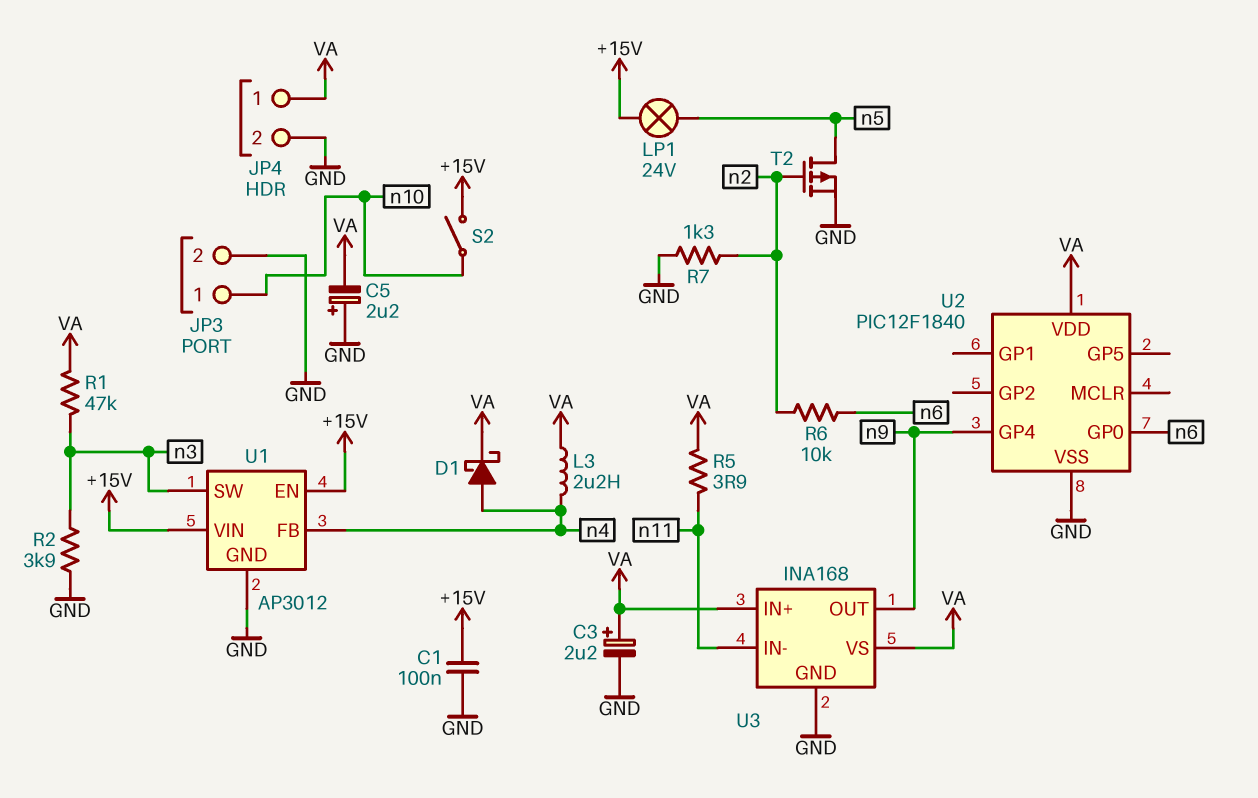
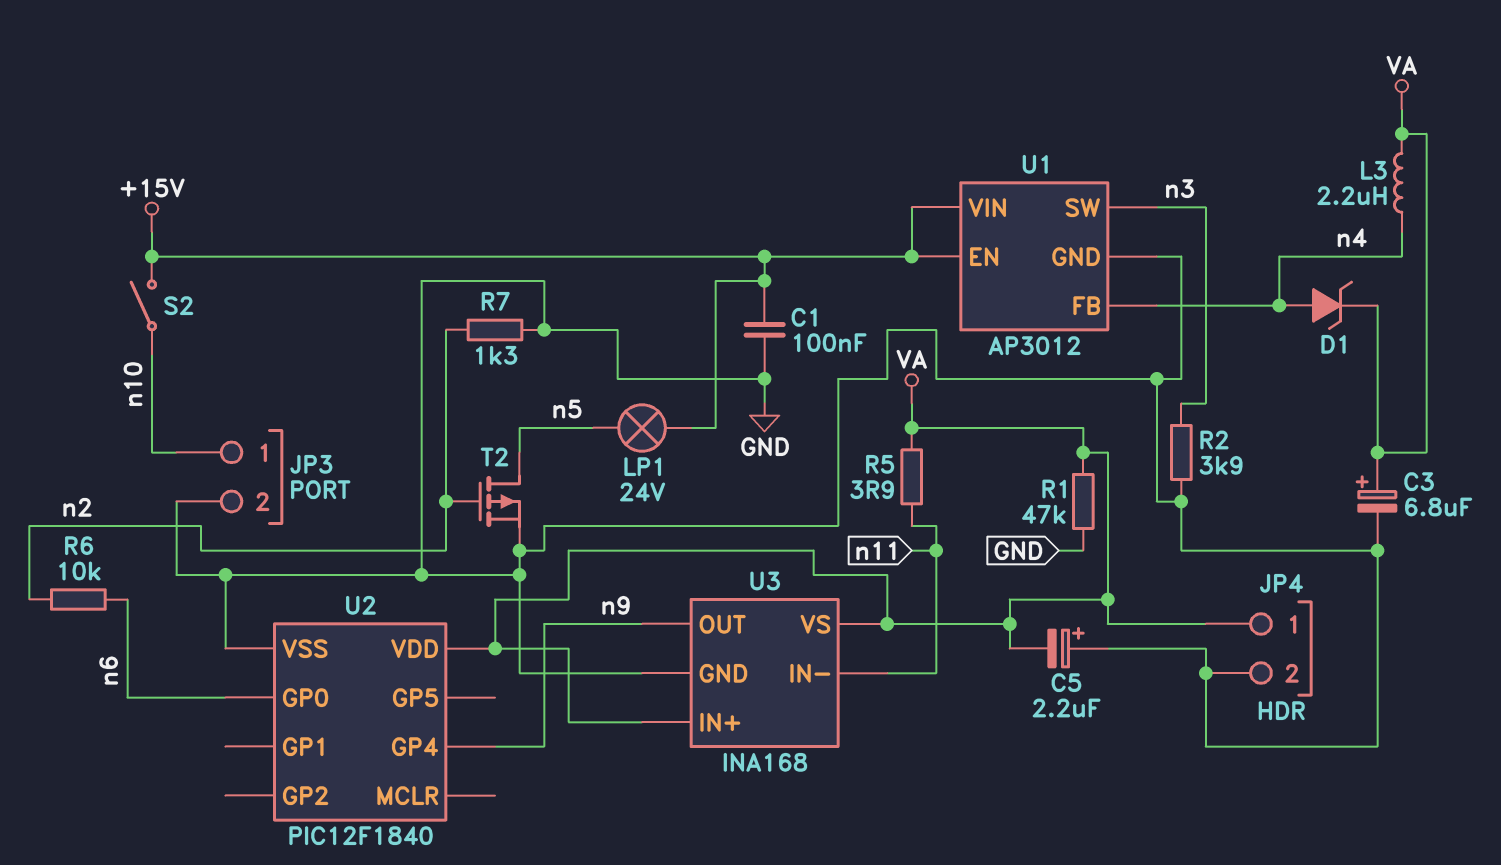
C3: 2.2uF (plus VA, minus GND) -> 6.8uF (plus VA, minus GND)
D1: schottky (A n4, K VA) -> zener (A n4, K VA)
R1: 47k (VA, n3) -> 47k (GND, VA)

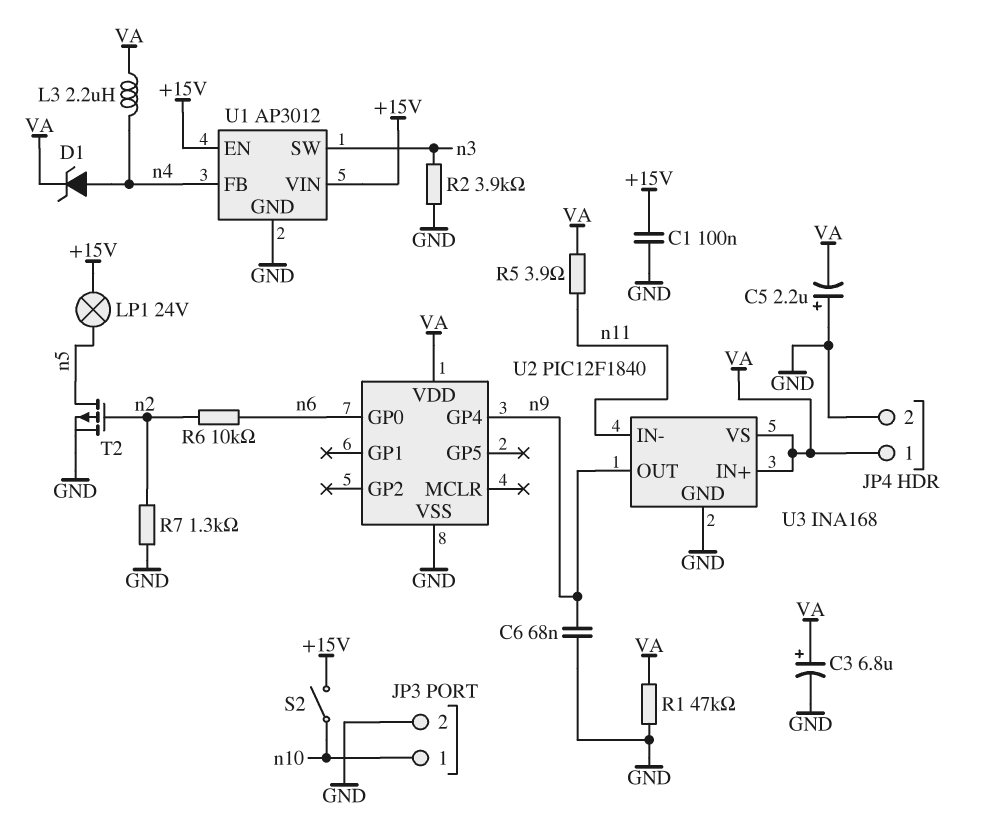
C6: none -> 68nF (GND, n9)

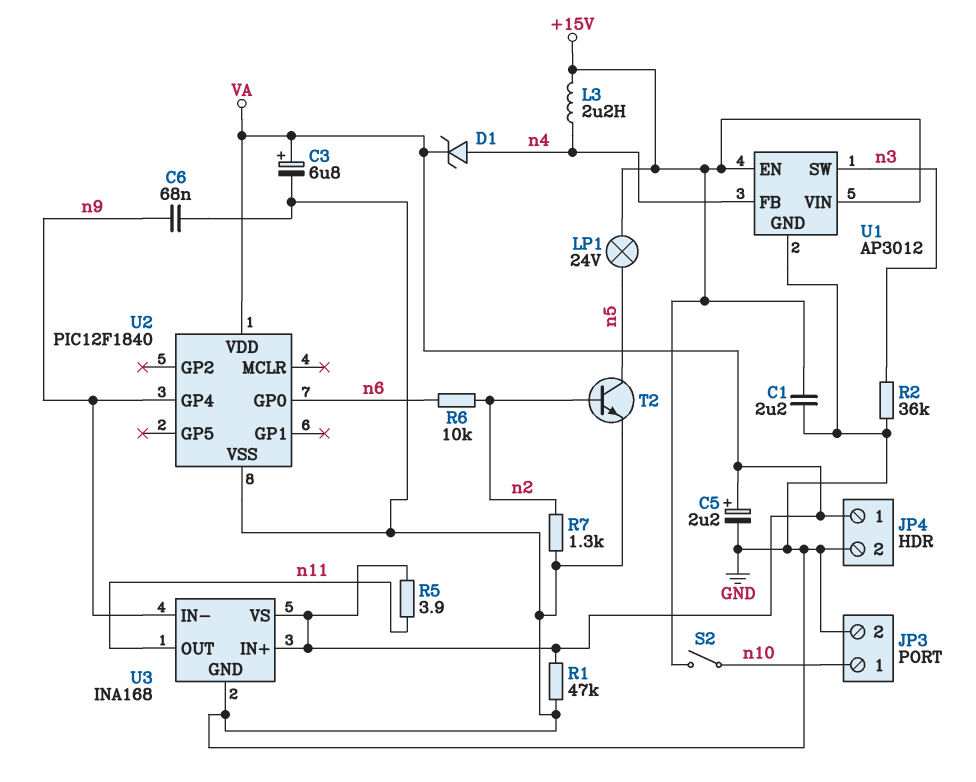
C1: 100nF (+15V, GND) -> 2.2uF (+15V, GND)
C5: 2.2uF (plus GND, minus VA) -> 2.2uF (plus VA, minus GND)
L3: 2.2uH (VA, n4) -> 2.2uH (+15V, n4)
R2: 3.9k (GND, n3) -> 36k (GND, n3)
T2: PMOS (G n2, D n5, S GND) -> NPN (B n2, C n5, E GND)
U3 pin IN-: n11 -> n9
U3 pin OUT: n9 -> n11

